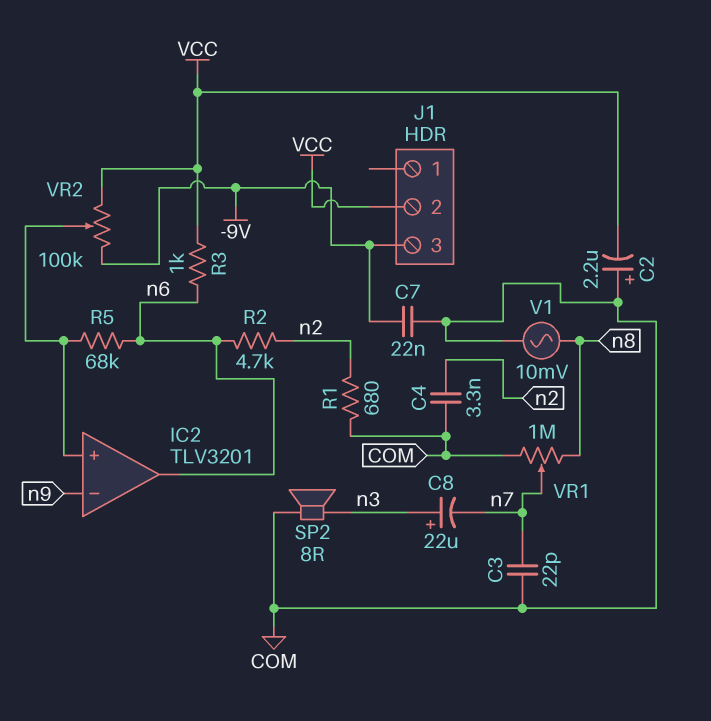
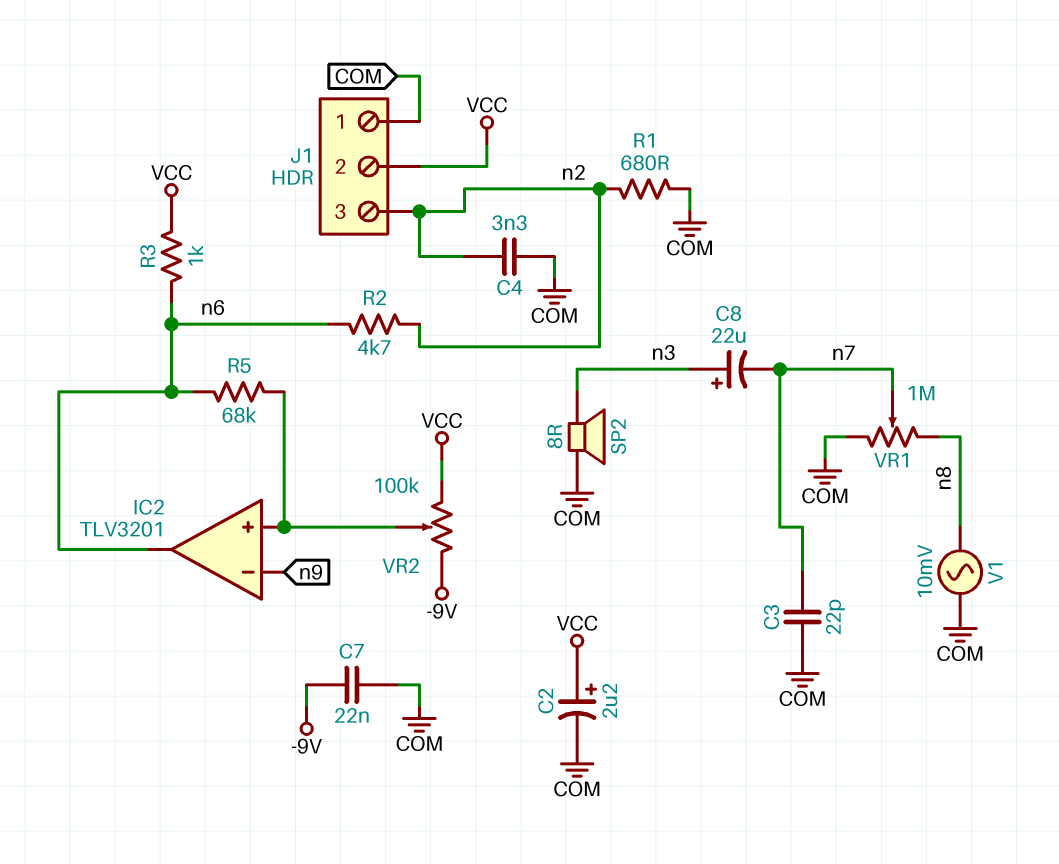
C2: 2.2uF (plus COM, minus VCC) -> 2.2uF (plus VCC, minus COM)
J1 pin 1: none -> COM
J1 pin 3: -9V -> n2

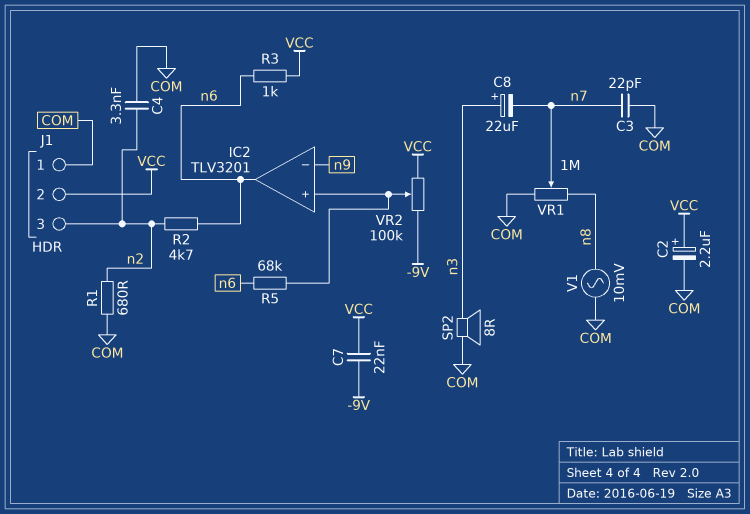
C7: 22nF (-9V, COM) -> 22nF (-9V, VCC)

